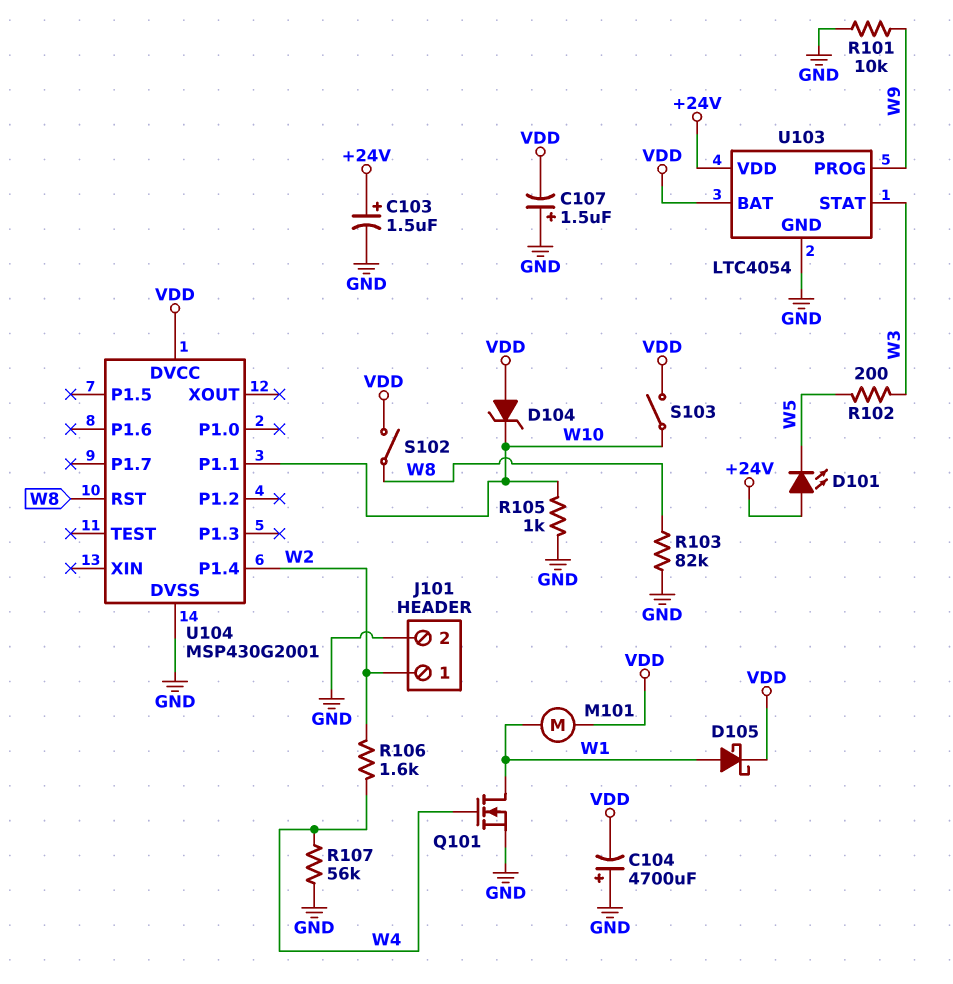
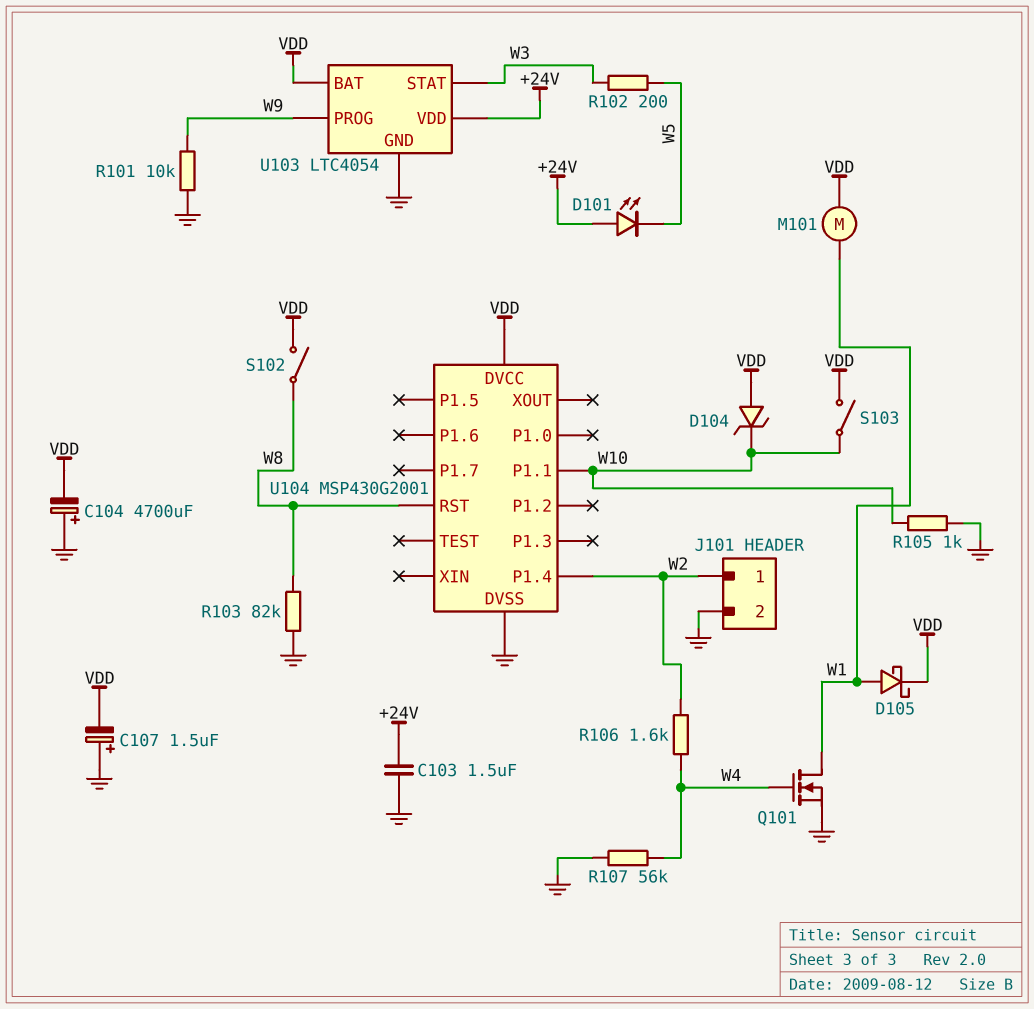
C103: 1.5uF (plus +24V, minus GND) -> 1.5uF (+24V, GND)

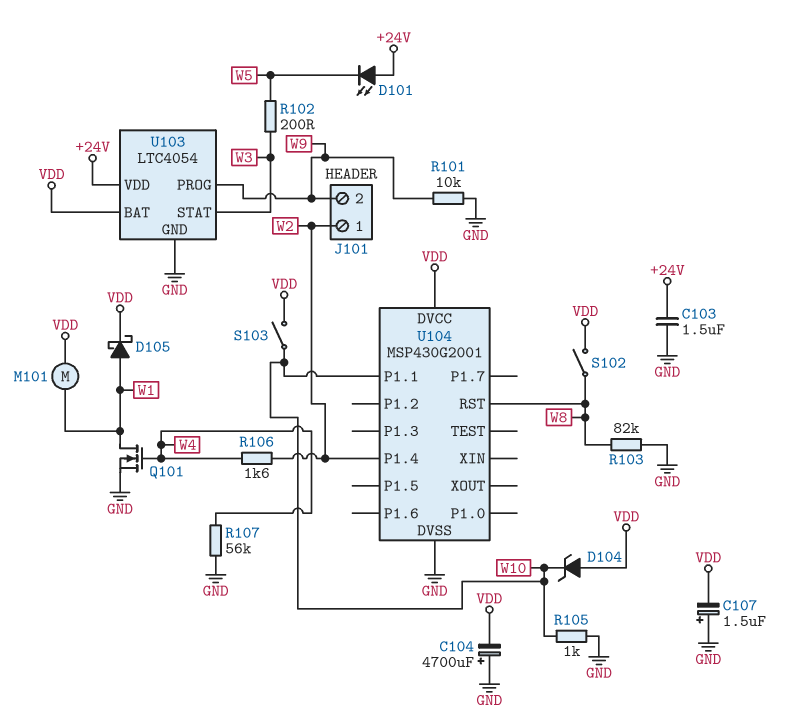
J101 pin 2: GND -> W9

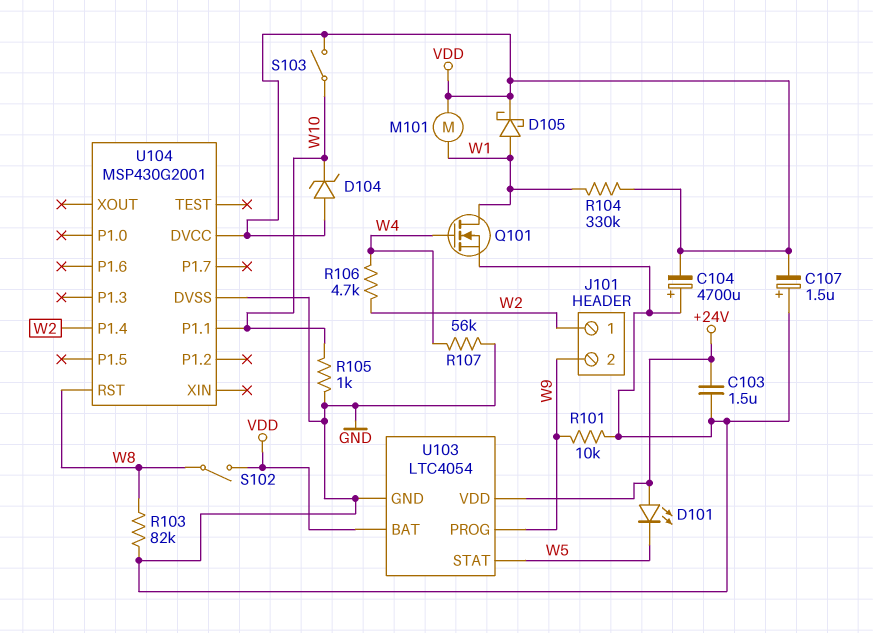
R102: 200 (W3, W5) -> none
R104: none -> 330k (VDD, W1)
R106: 1.6k (W2, W4) -> 4.7k (W2, W4)
U103 pin STAT: W3 -> W5

